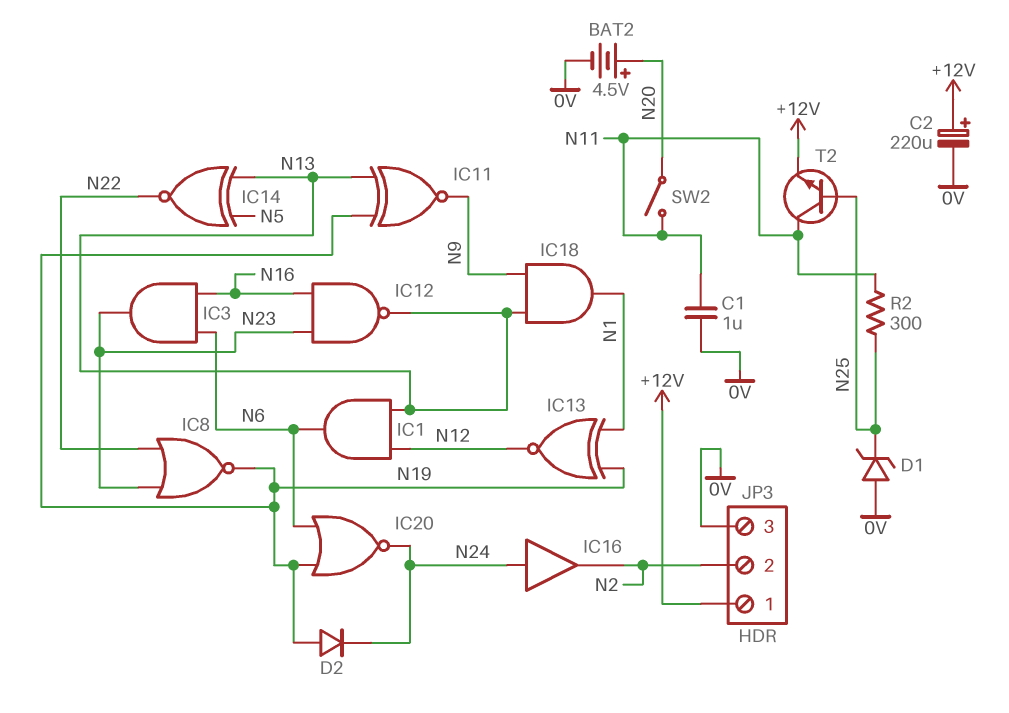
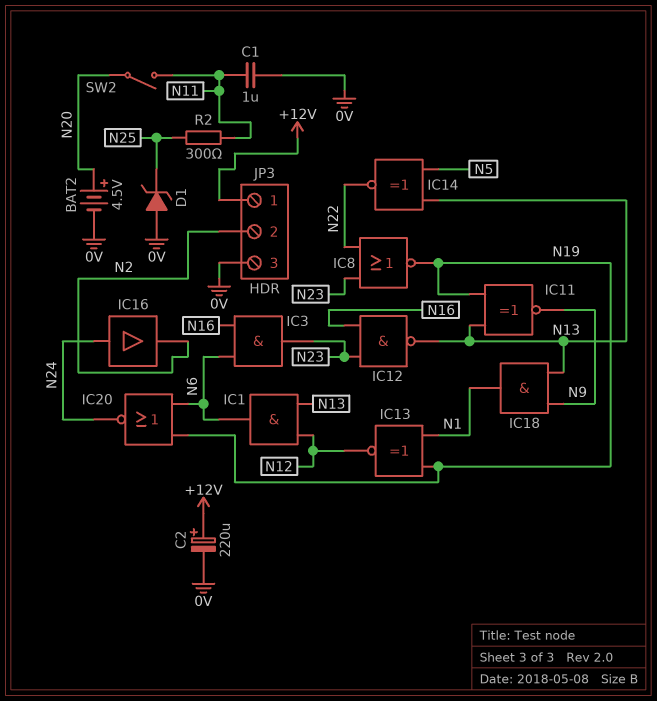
D2: diode (A N19, K N24) -> none
T2: NPN (B N25, C N11, E +12V) -> none

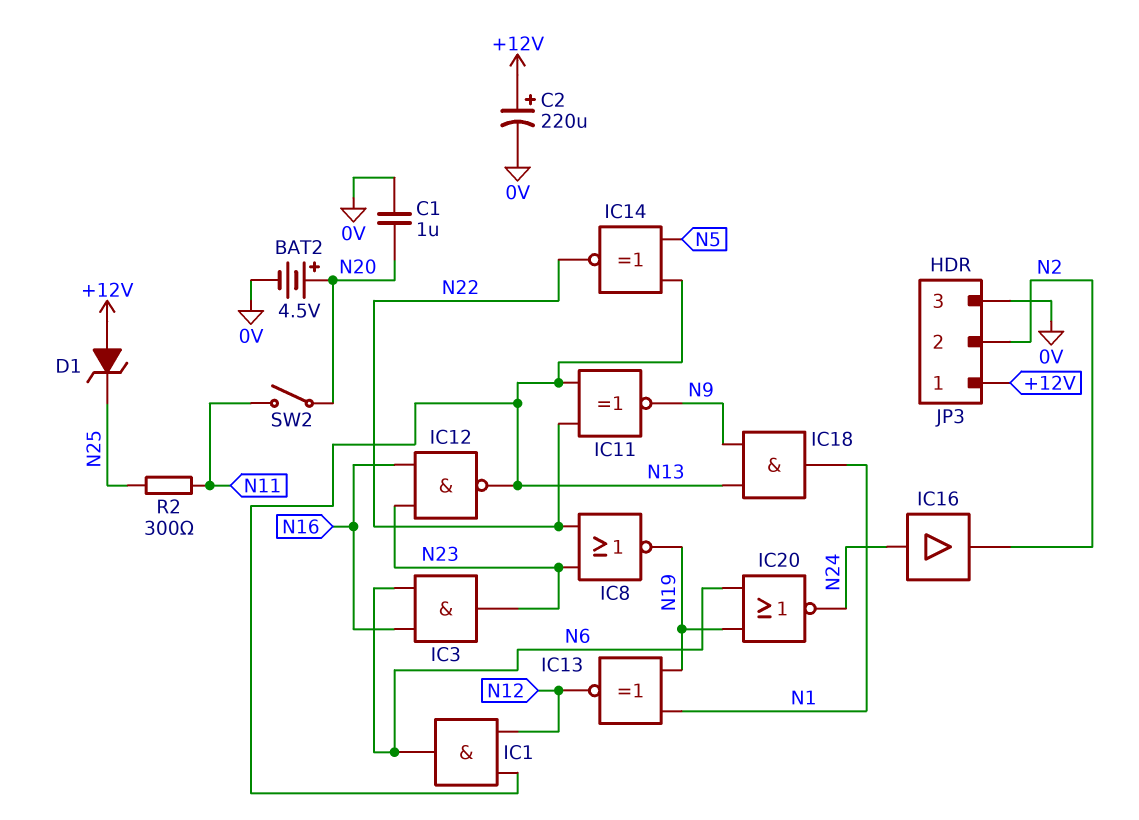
C1: 1uF (0V, N11) -> 1uF (0V, N20)
D1: zener (A 0V, K N25) -> zener (A +12V, K N25)
IC11: XNOR (in N13, in N19, out N9) -> XNOR (in N13, in N22, out N9)

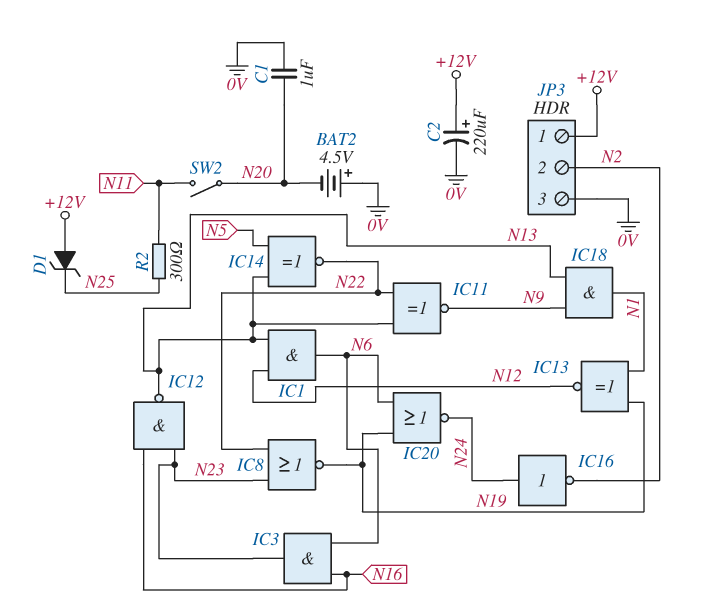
BAT2: 4.5V (plus N20, minus 0V) -> 4.5V (plus 0V, minus N20)
IC16: buffer (in N24, out N2) -> NOT (in N24, out N2)

